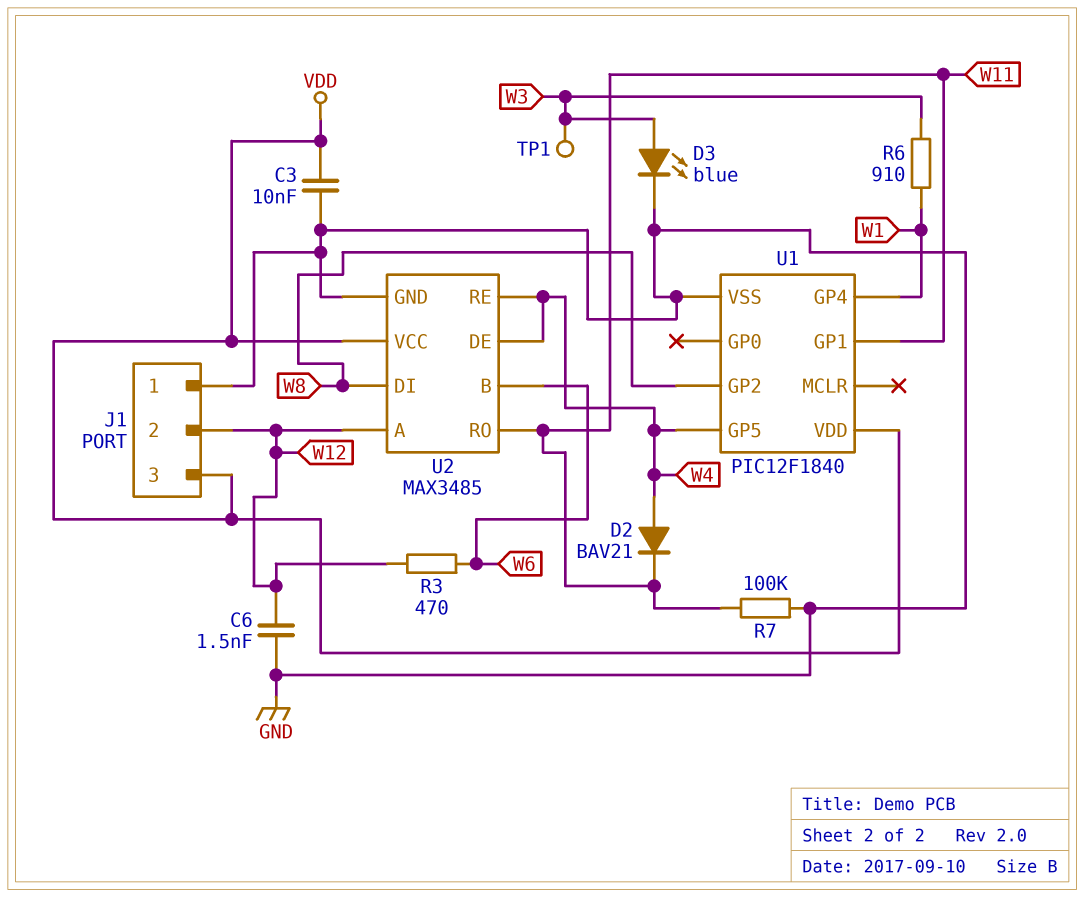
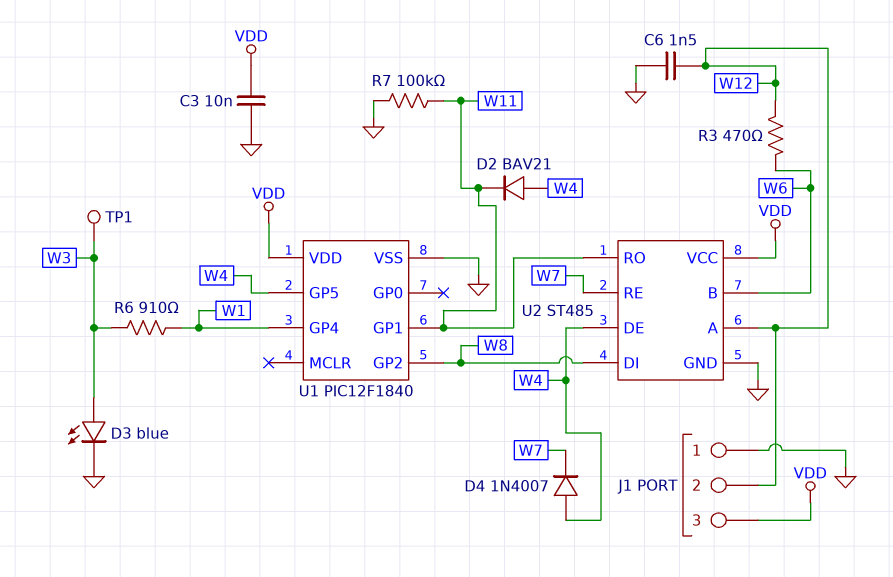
D4: none -> diode 1N4007 (A W4, K W7)
U2: MAX3485 -> ST485
U2 pin RE: W4 -> W7

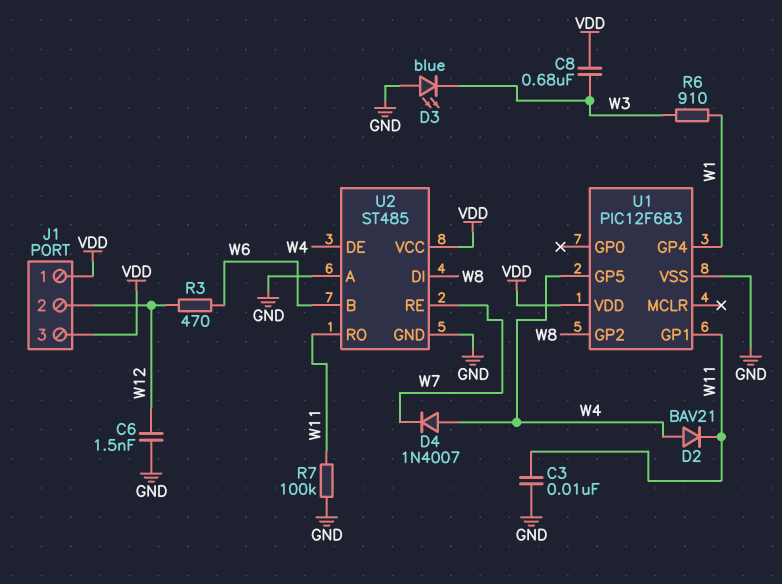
C3: 10nF (GND, VDD) -> 10nF (GND, W11)
C8: none -> 680nF (VDD, W3)
D3: LED blue (A W3, K GND) -> LED blue (A GND, K W3)
J1 pin 1: GND -> VDD
TP1: test point (W3) -> none
U1: PIC12F1840 -> PIC12F683
U2 pin A: W12 -> GND

